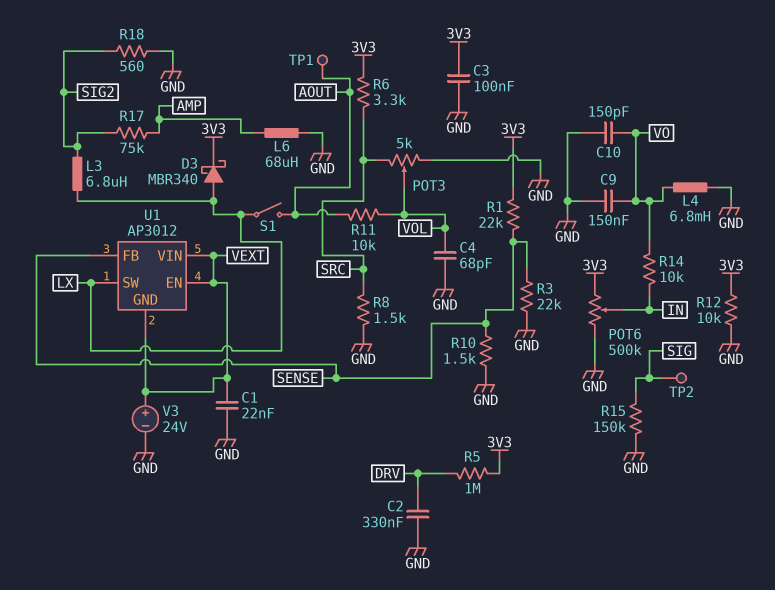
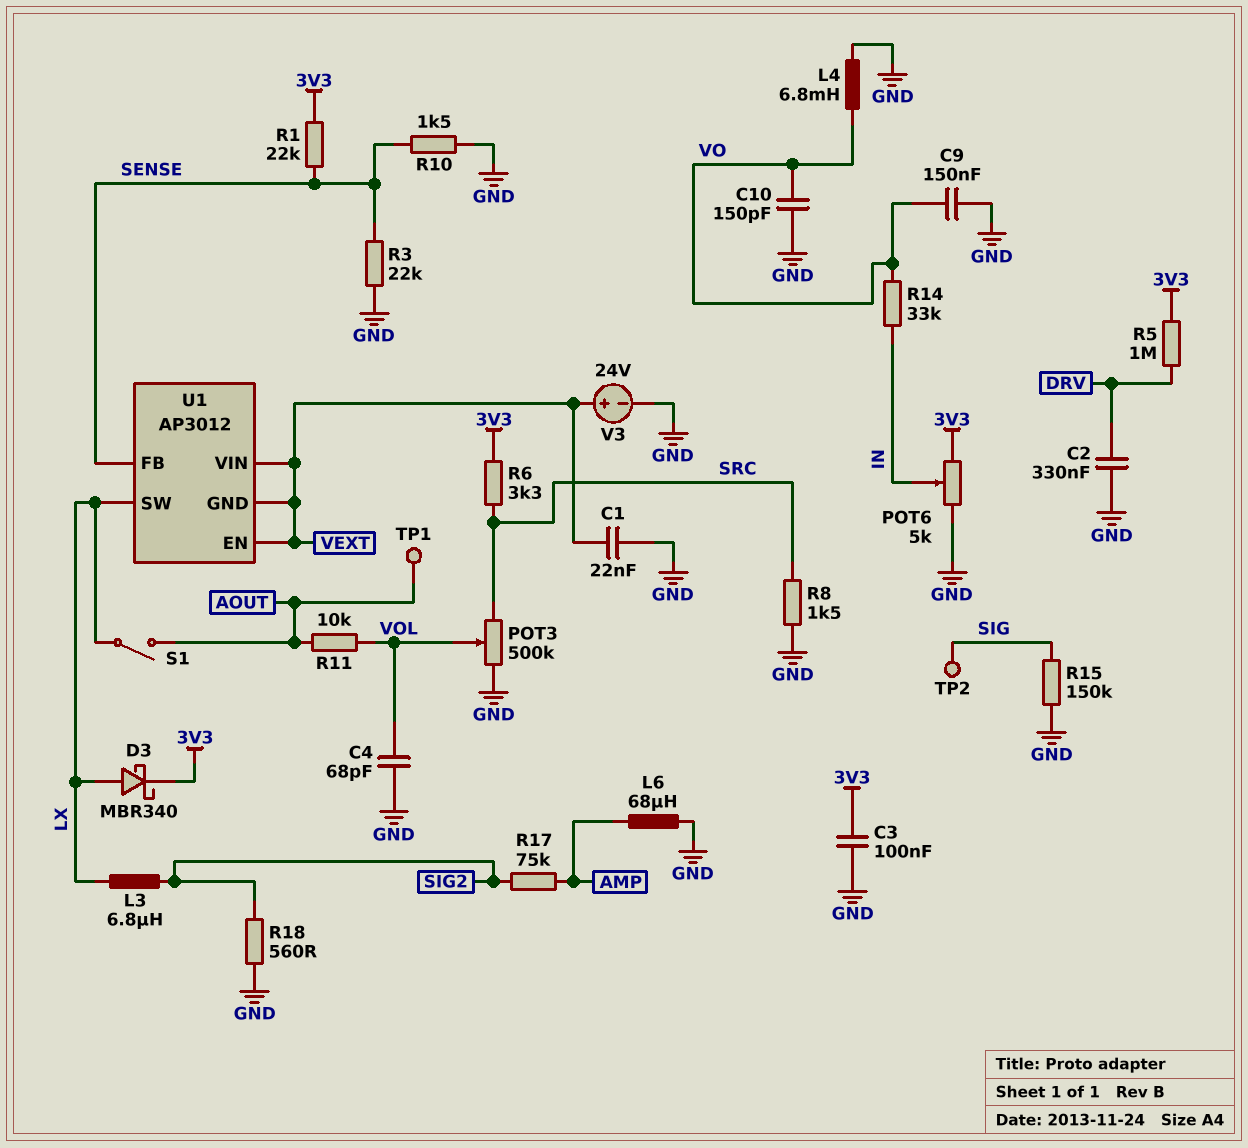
POT3: 5k (GND, SRC, wiper VOL) -> 500k (GND, SRC, wiper VOL)
POT6: 500k (3V3, GND, wiper IN) -> 5k (3V3, GND, wiper IN)
R12: 10k (3V3, GND) -> none
R14: 10k (IN, VO) -> 33k (IN, VO)

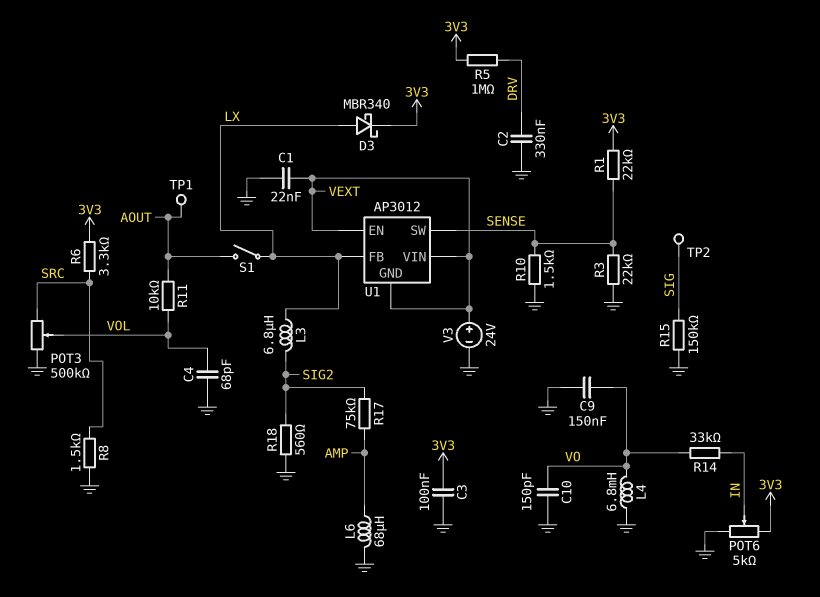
U1 pin FB: SENSE -> LX
U1 pin SW: LX -> SENSE

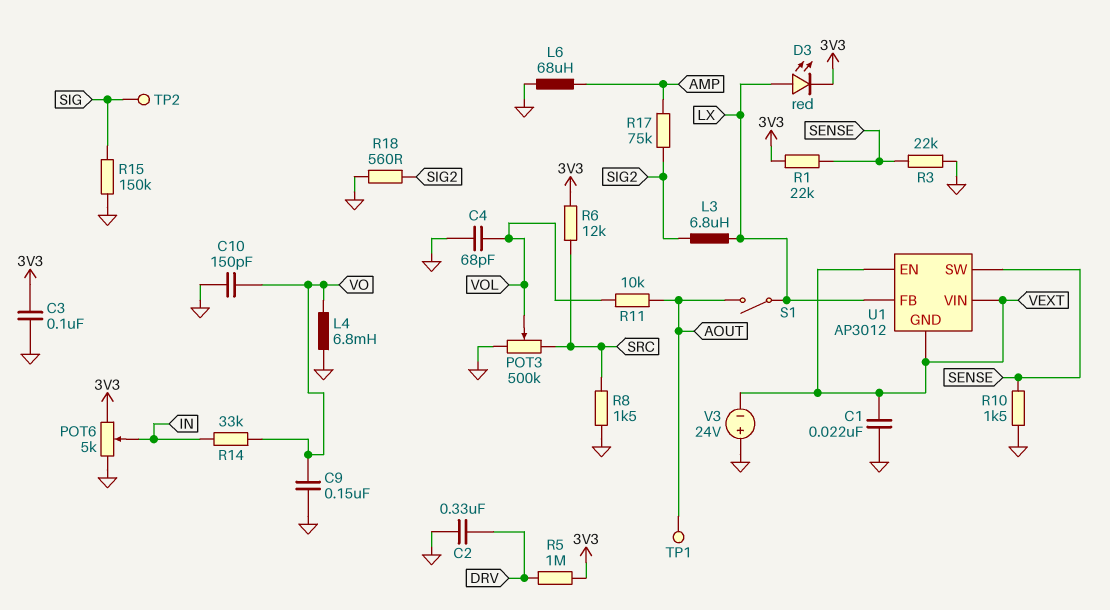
D3: schottky MBR340 (A LX, K 3V3) -> LED red (A LX, K 3V3)
R6: 3.3k (3V3, SRC) -> 12k (3V3, SRC)
V3: 24V (plus VEXT, minus GND) -> 24V (plus GND, minus VEXT)

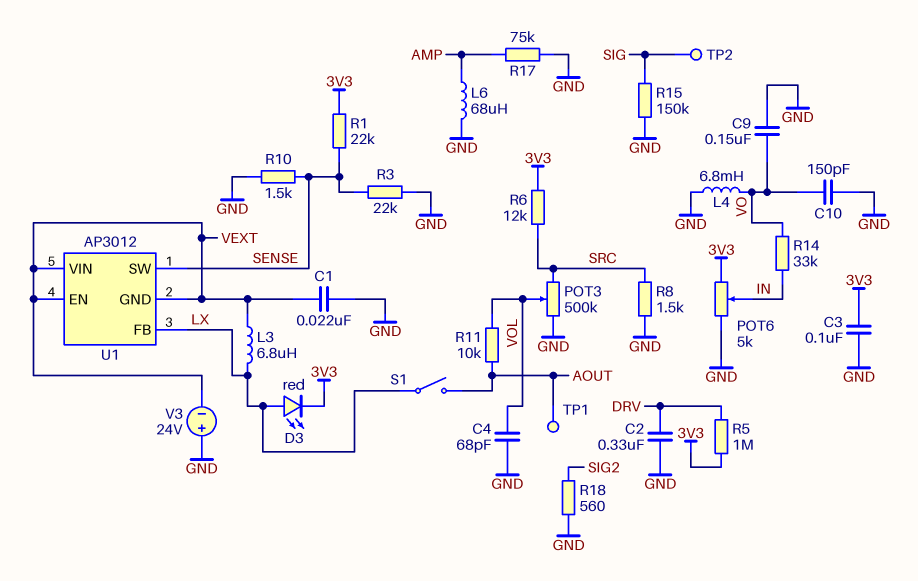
L3: 6.8uH (LX, SIG2) -> 6.8uH (LX, VEXT)
R17: 75k (AMP, SIG2) -> 75k (AMP, GND)

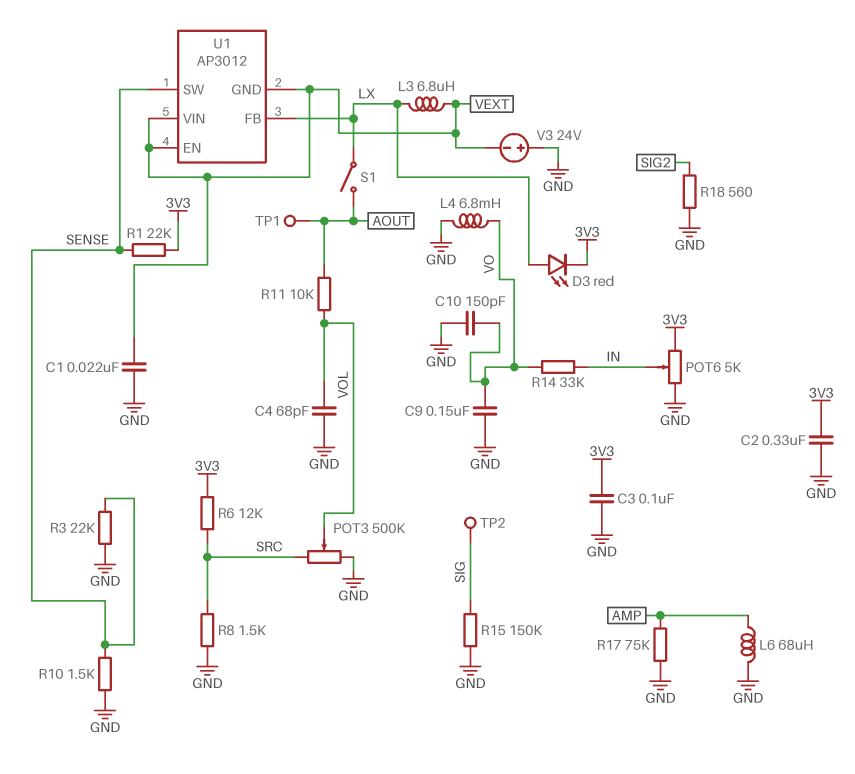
C2: 330nF (DRV, GND) -> 330nF (3V3, GND)
R5: 1M (3V3, DRV) -> none

